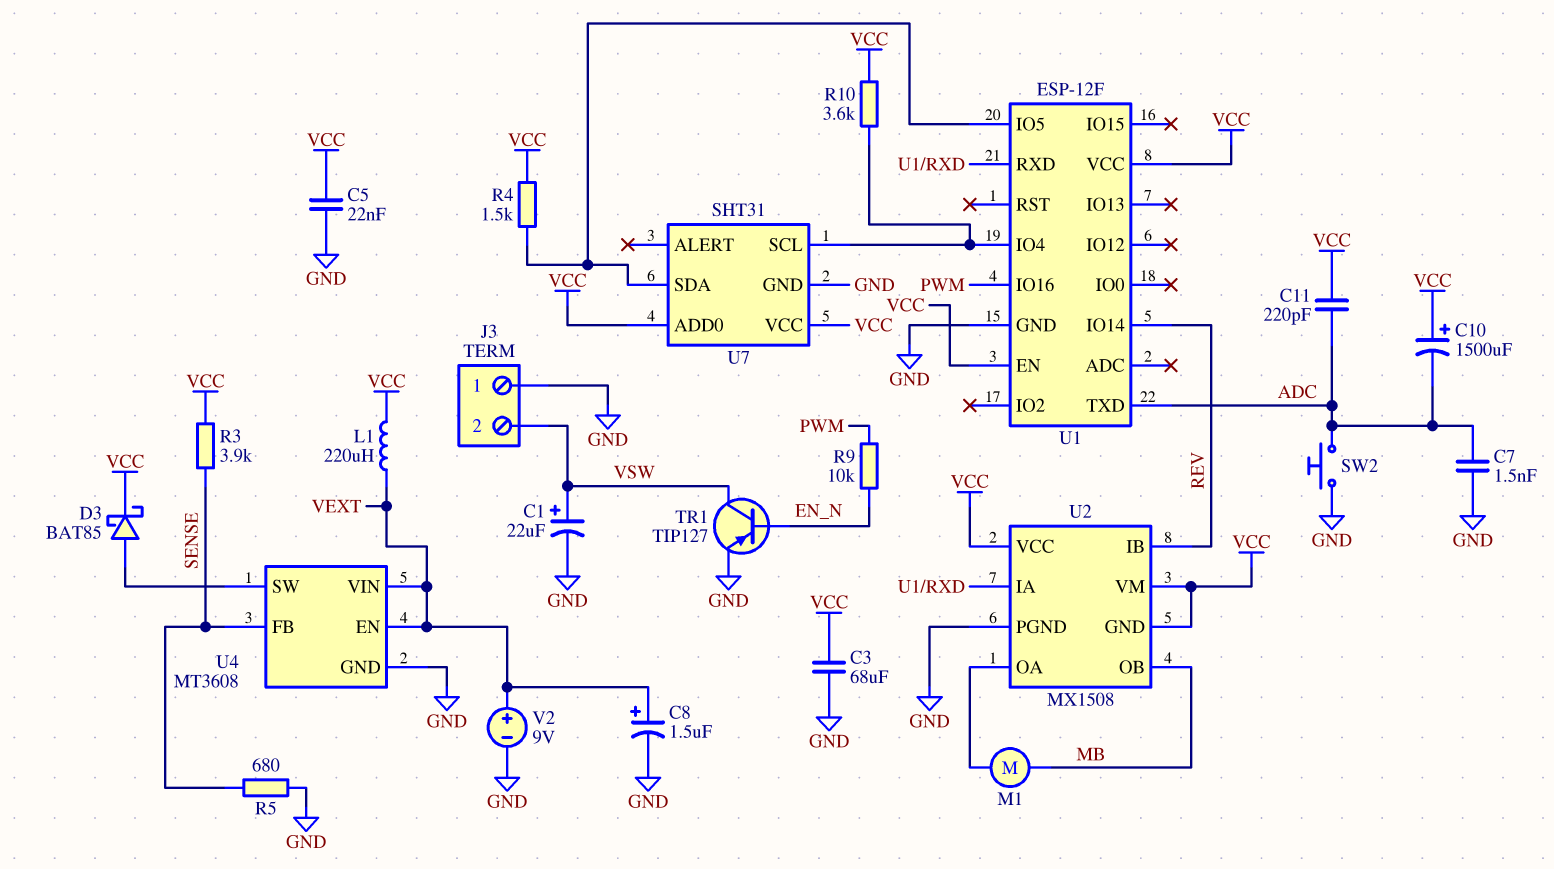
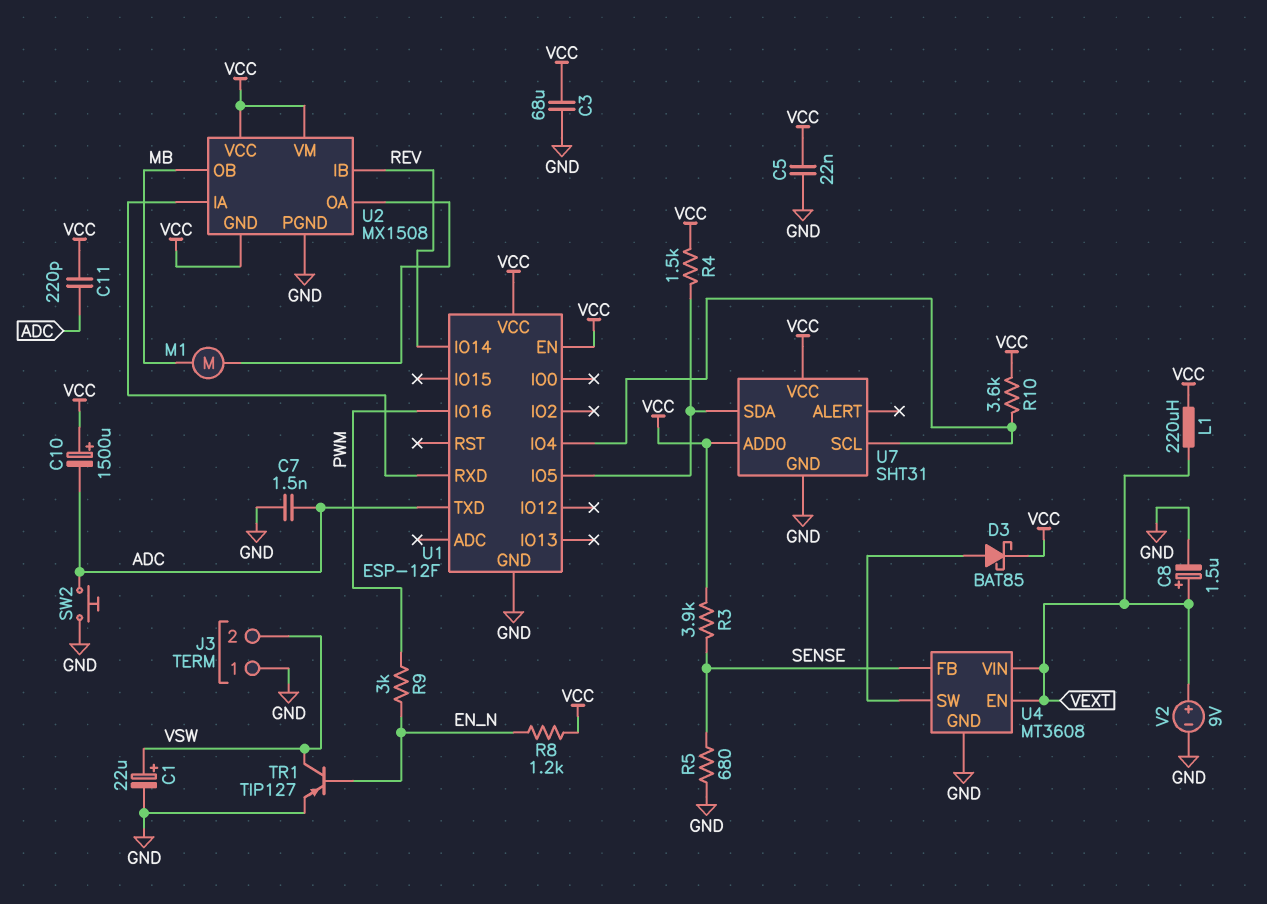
R8: none -> 1.2k (EN_N, VCC)
R9: 10k (EN_N, PWM) -> 3k (EN_N, PWM)

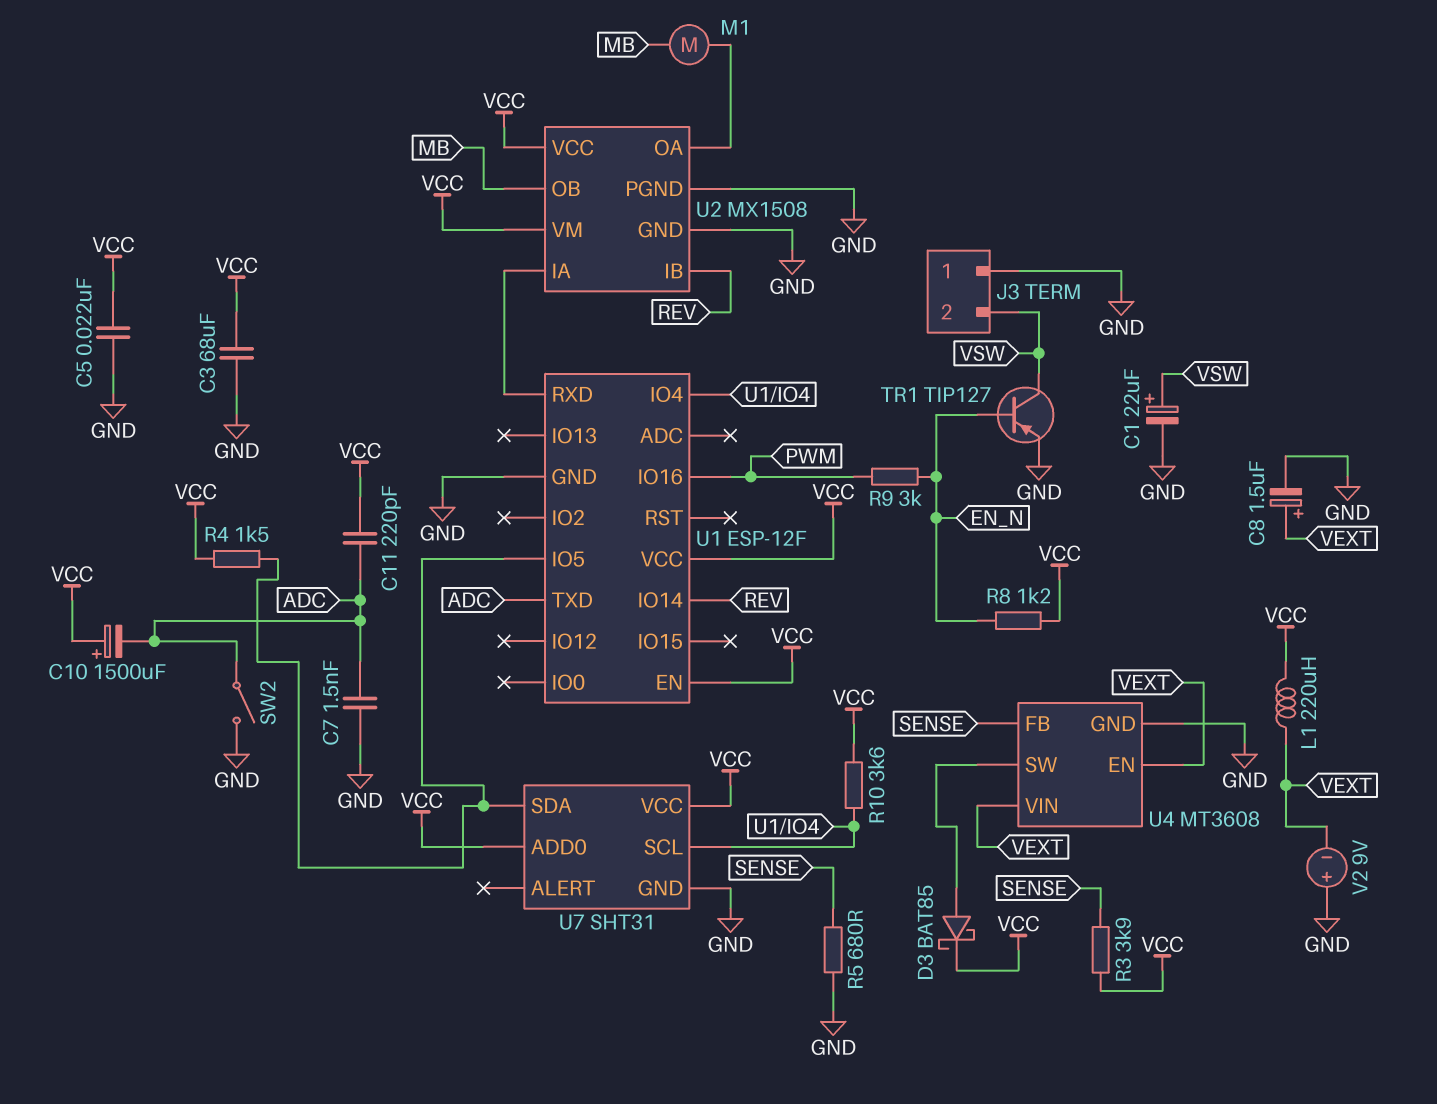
SW2: button (ADC, GND) -> switch (ADC, GND)
U2 pin GND: VCC -> GND
V2: 9V (plus VEXT, minus GND) -> 9V (plus GND, minus VEXT)

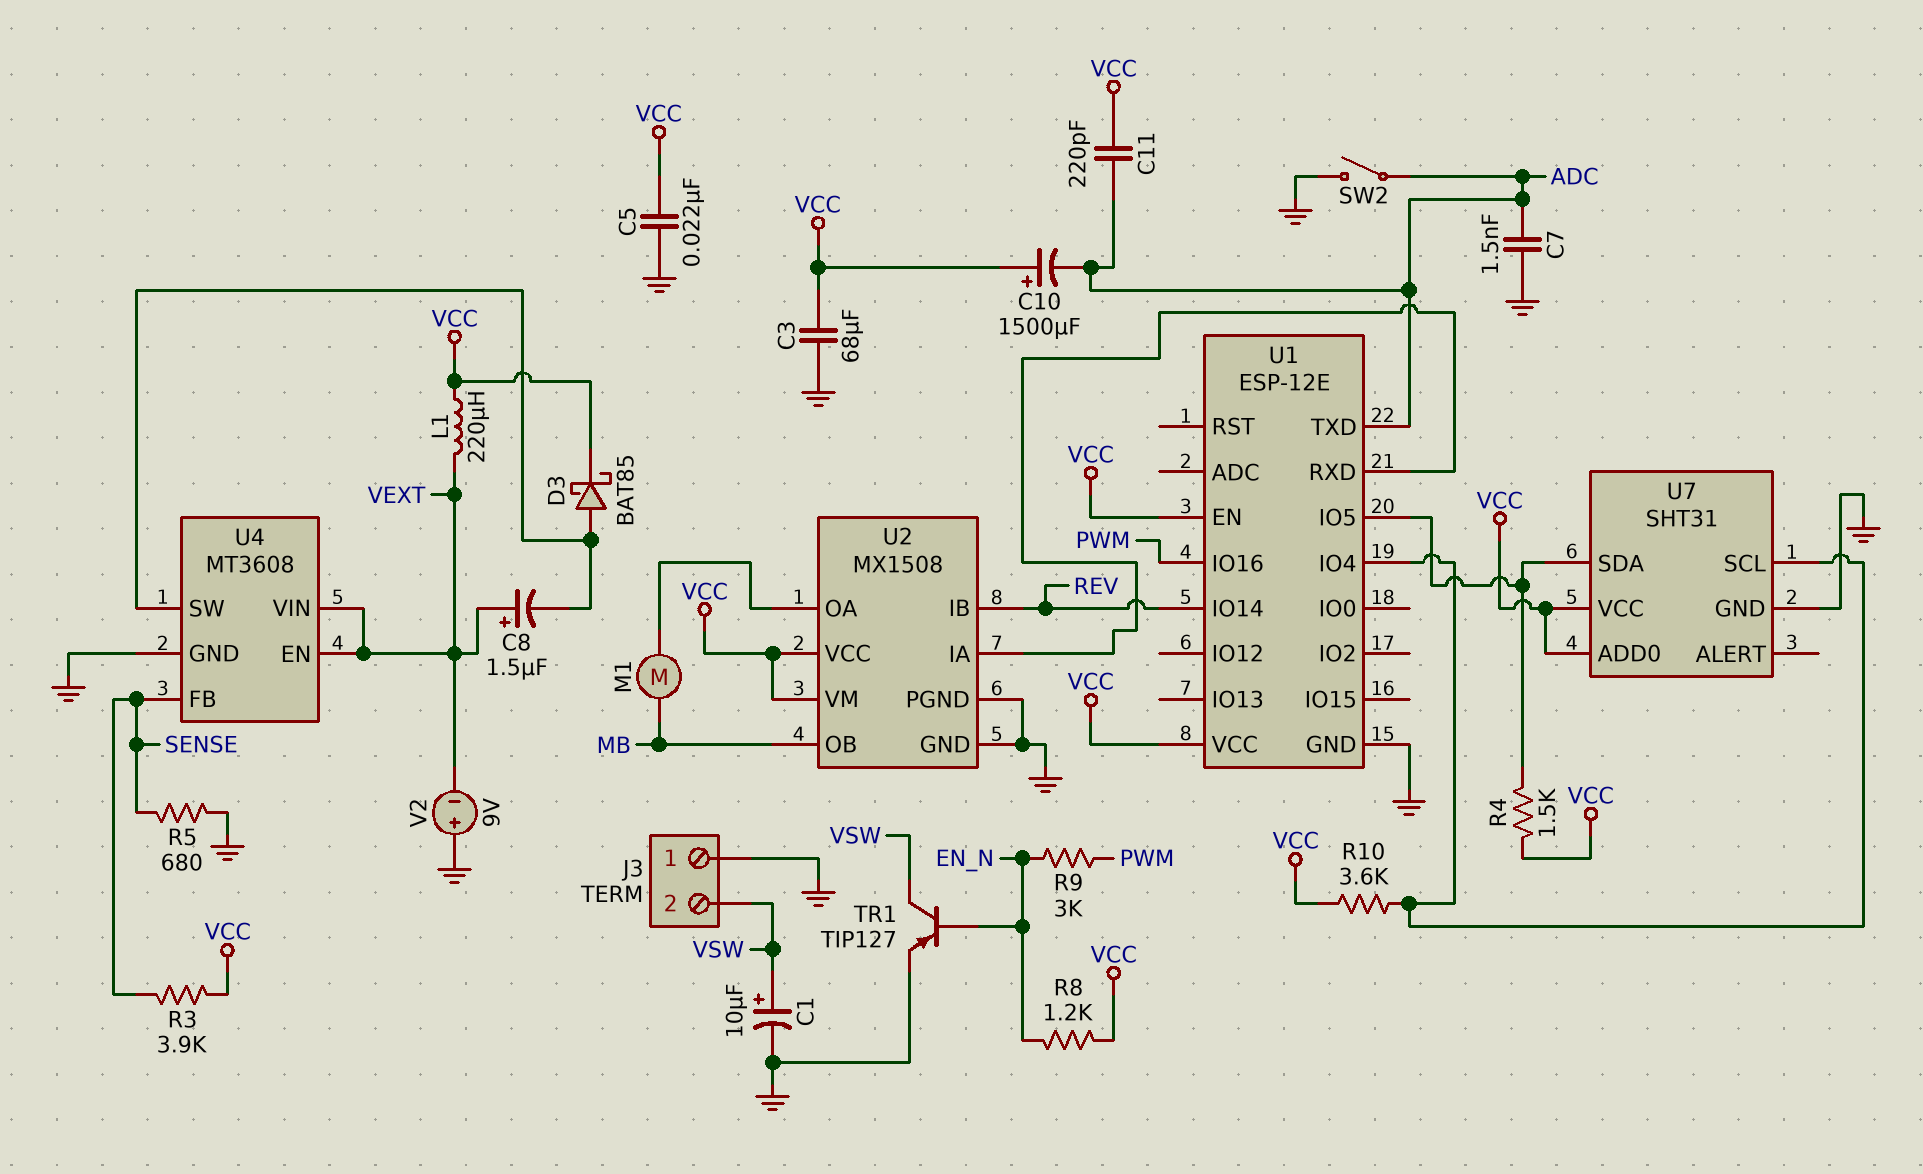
C1: 22uF (plus VSW, minus GND) -> 10uF (plus VSW, minus GND)
C8: 1.5uF (plus VEXT, minus GND) -> 1.5uF (plus VEXT, minus U4/SW)
U1: ESP-12F -> ESP-12E

